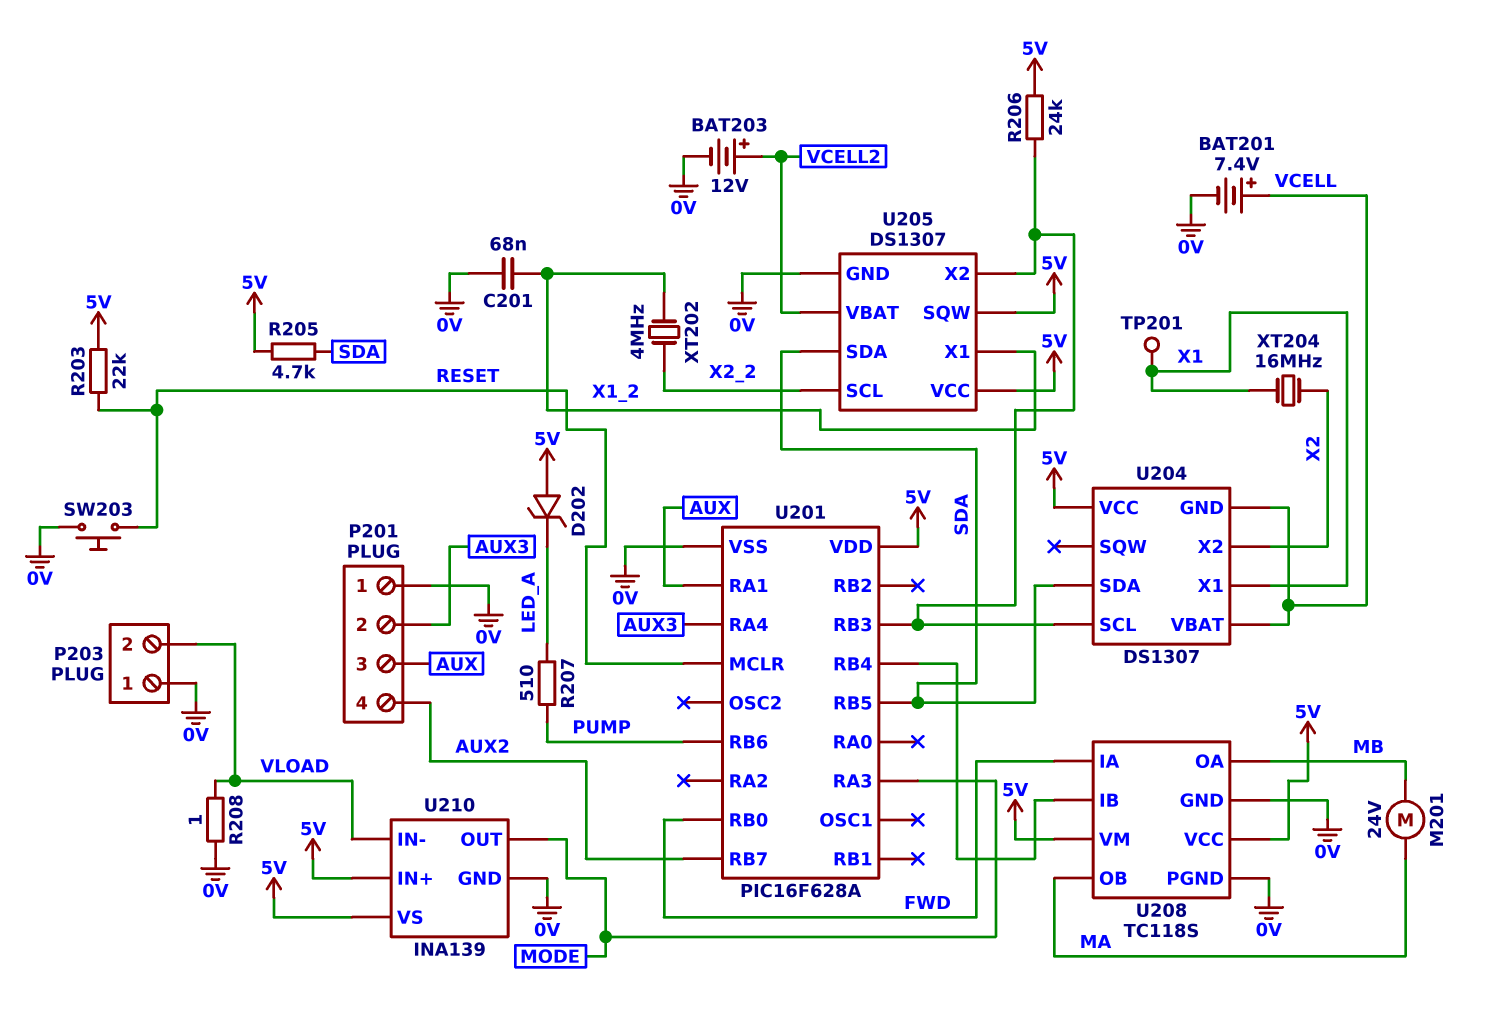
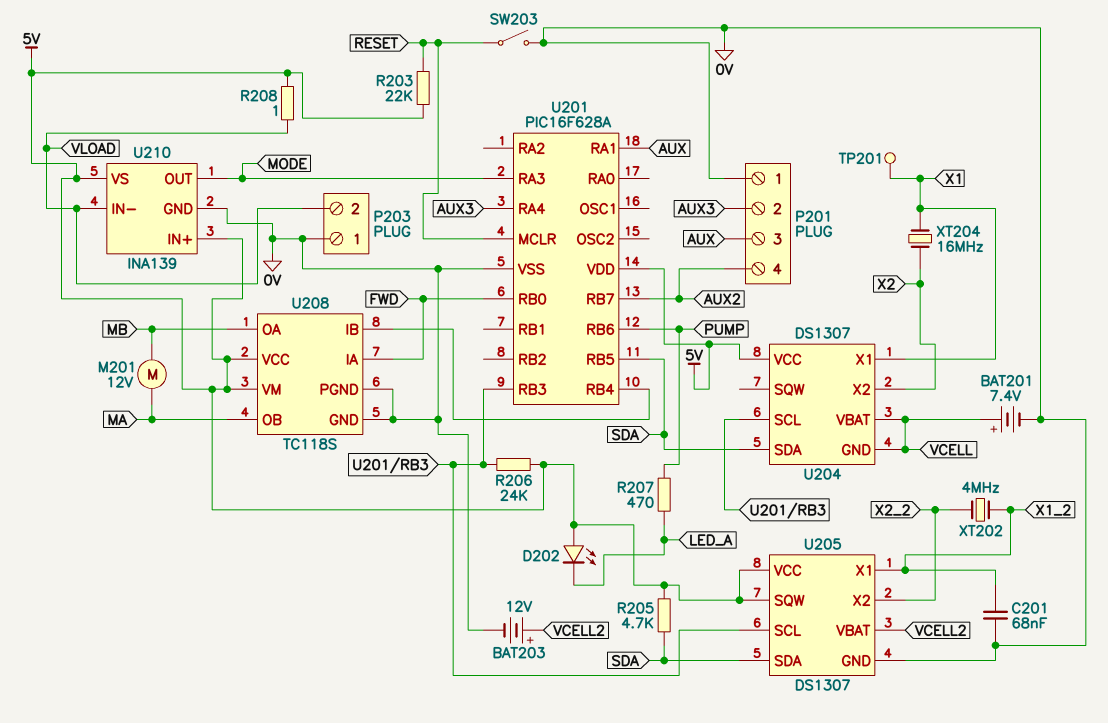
D202: zener (A 5V, K LED_A) -> LED (A 5V, K LED_A)
M201: motor 24V (MA, MB) -> motor 12V (MA, MB)
R207: 510 (LED_A, PUMP) -> 470 (LED_A, PUMP)
R208: 1 (0V, VLOAD) -> 1 (5V, VLOAD)
SW203: button (0V, RESET) -> switch (0V, RESET)
U205 pin SCL: X2_2 -> U201/RB3
U205 pin X2: U201/RB3 -> X2_2

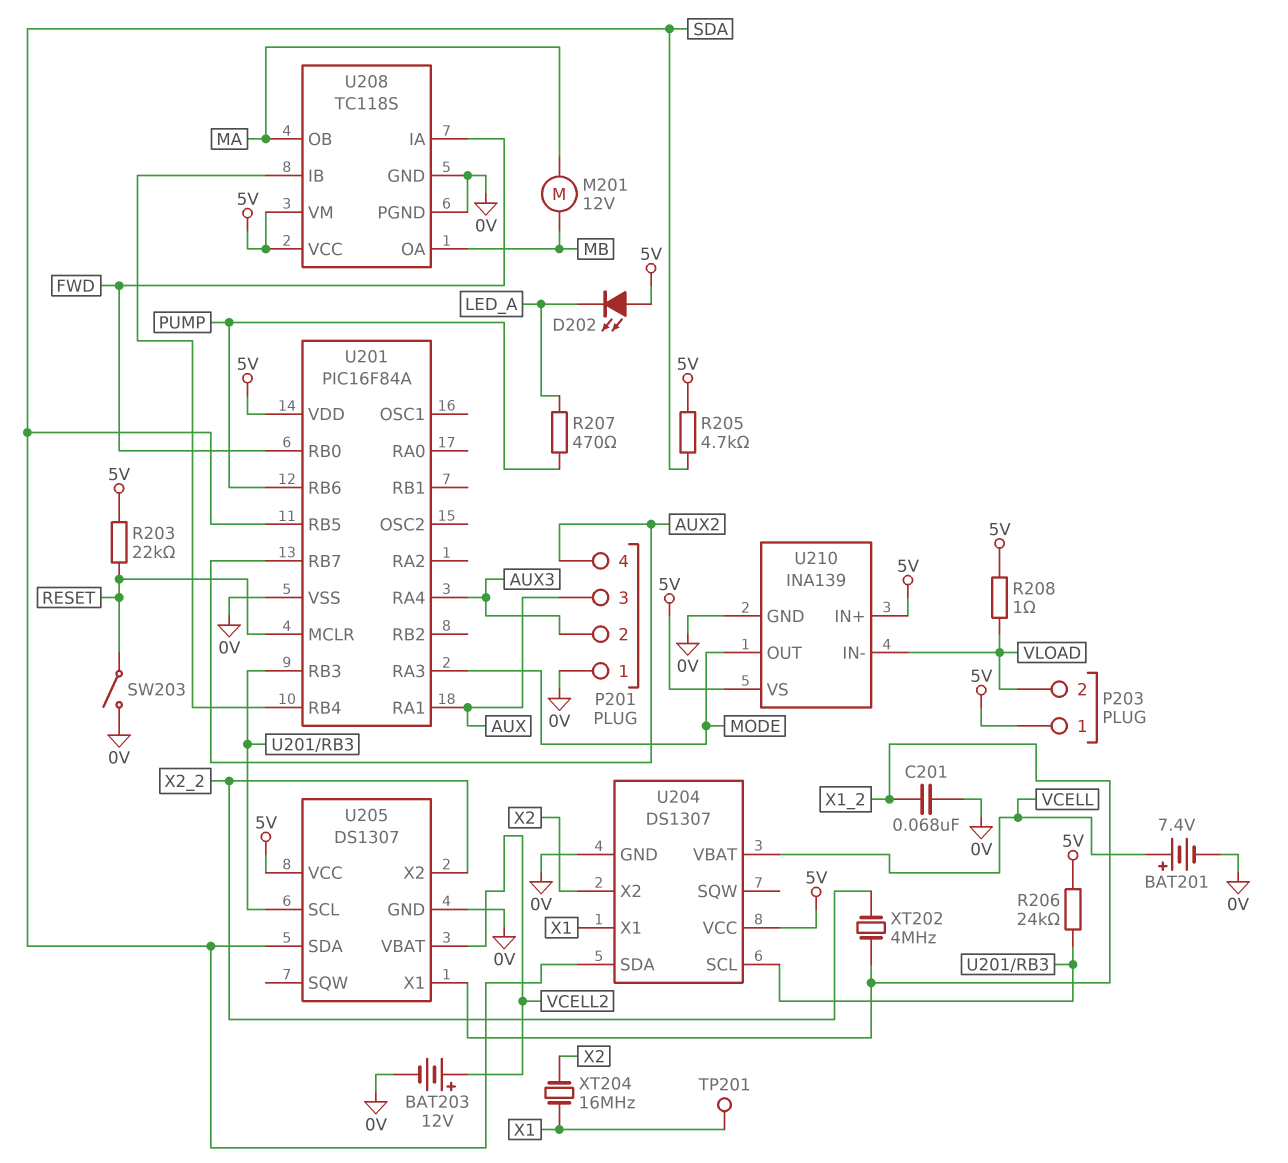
P203 pin 1: 0V -> 5V
U201: PIC16F628A -> PIC16F84A
U204 pin GND: VCELL -> 0V
U205 pin SQW: 5V -> none

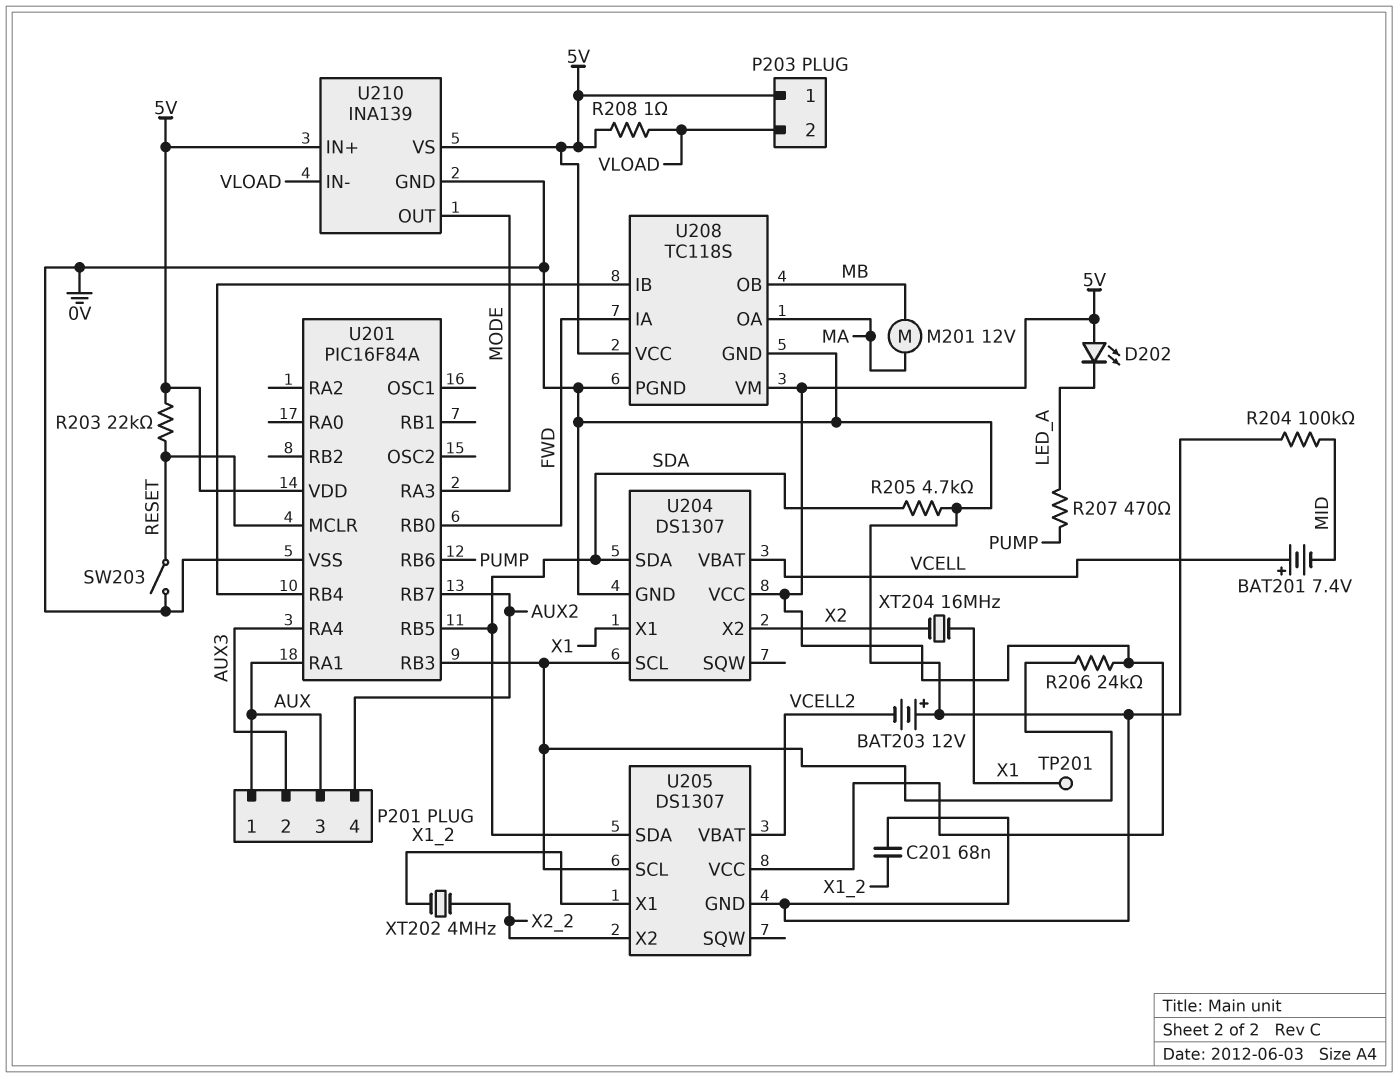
BAT201: 7.4V (plus VCELL, minus 0V) -> 7.4V (plus VCELL, minus MID)
BAT203: 12V (plus VCELL2, minus 0V) -> 12V (plus 0V, minus VCELL2)
P201 pin 1: 0V -> AUX
R204: none -> 100k (0V, MID)
R205: 4.7k (5V, SDA) -> 4.7k (0V, SDA)
U208 pin OA: MB -> MA
U208 pin OB: MA -> MB

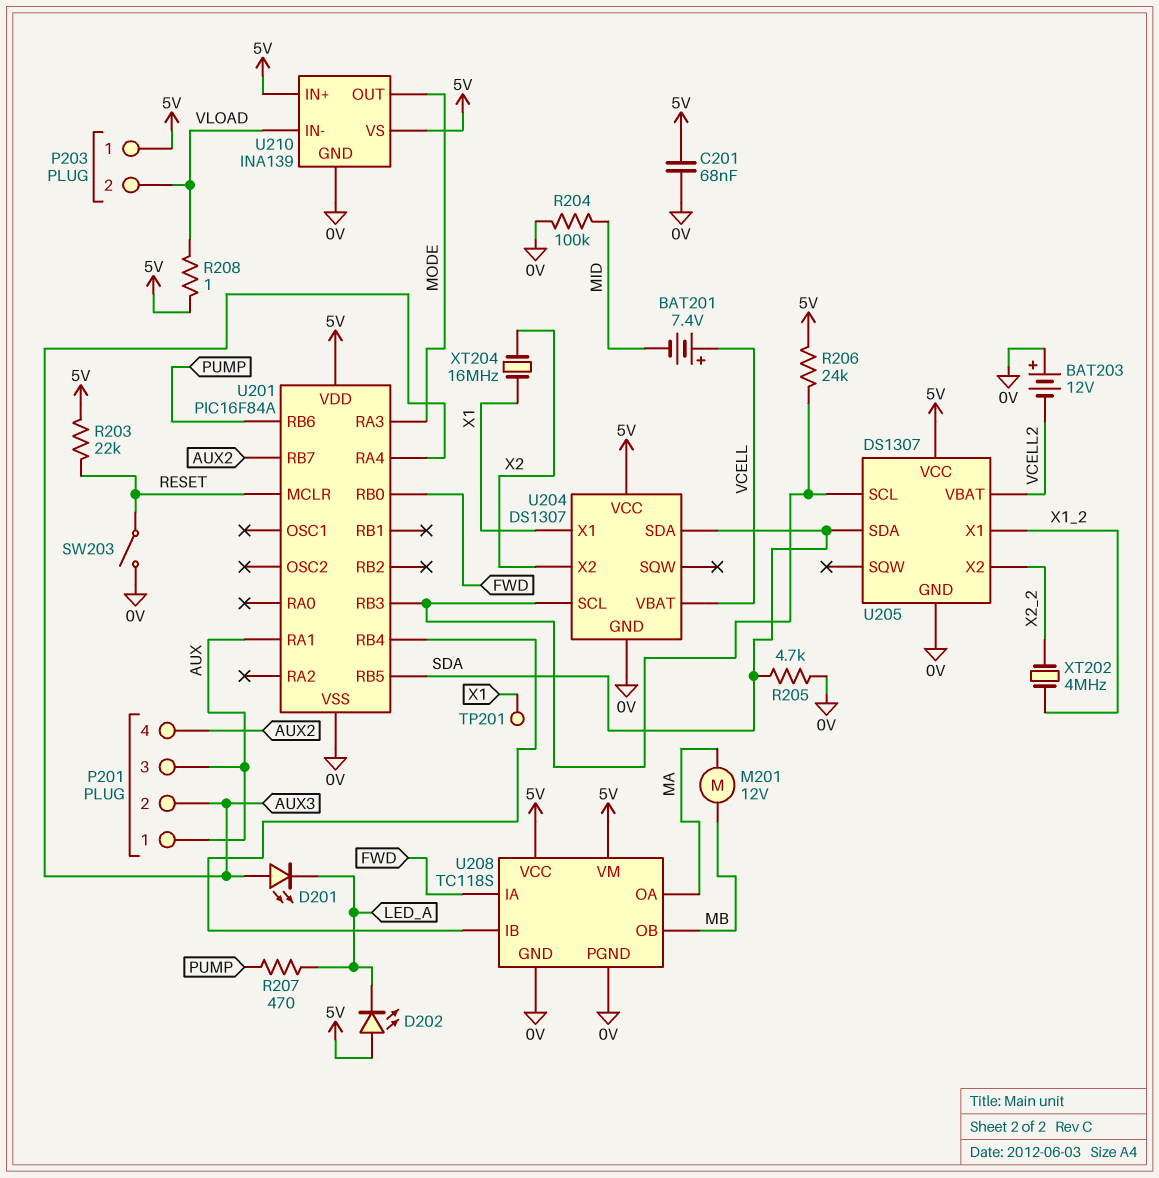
C201: 68nF (0V, X1_2) -> 68nF (0V, 5V)
D201: none -> LED (A AUX3, K LED_A)

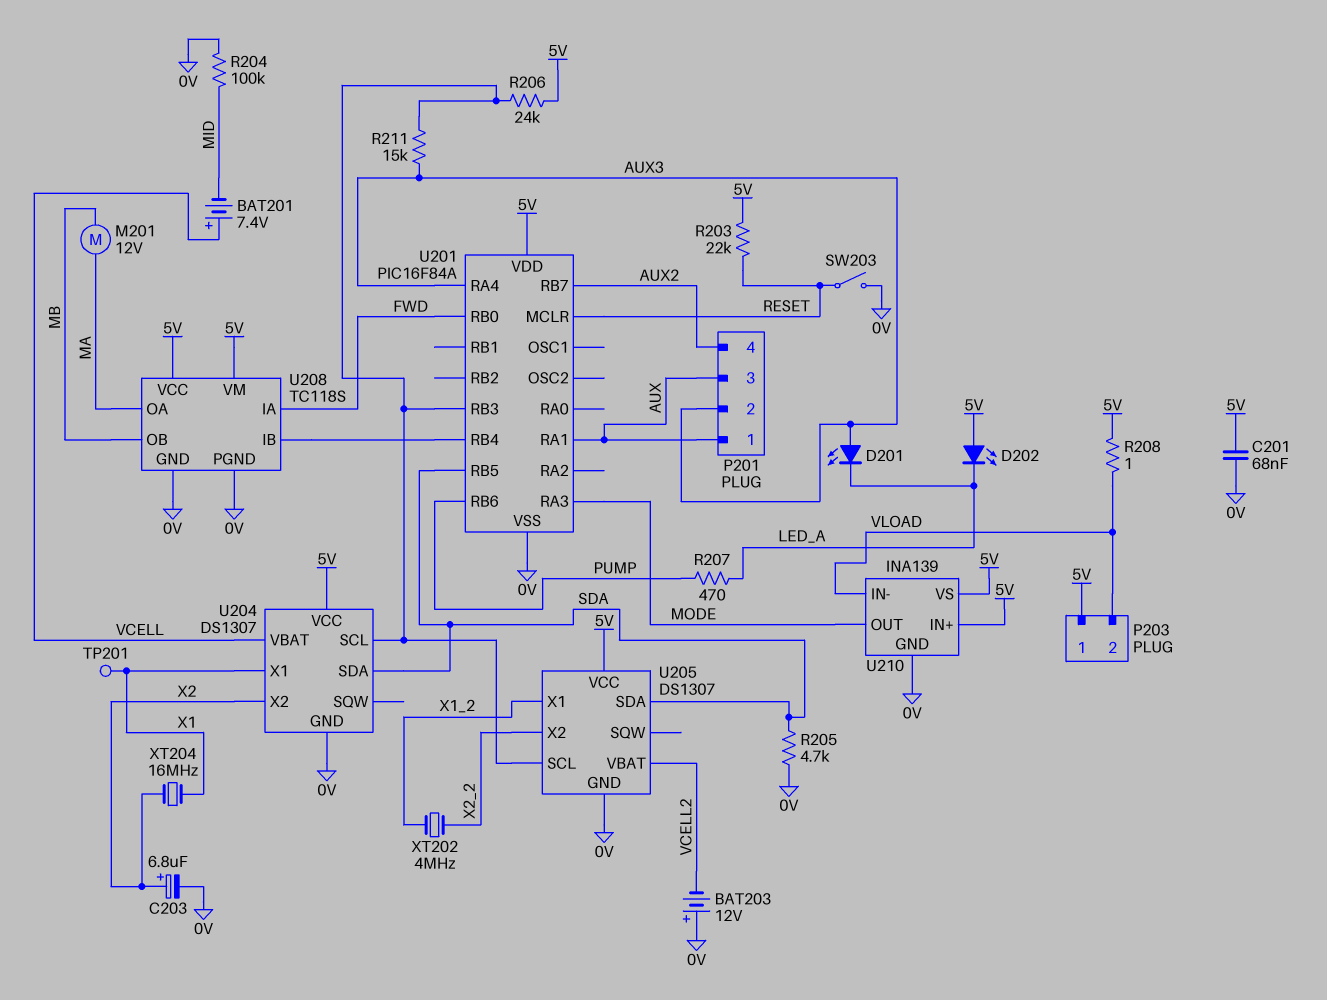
C203: none -> 6.8uF (plus X2, minus 0V)
R211: none -> 15k (AUX3, U201/RB3)

